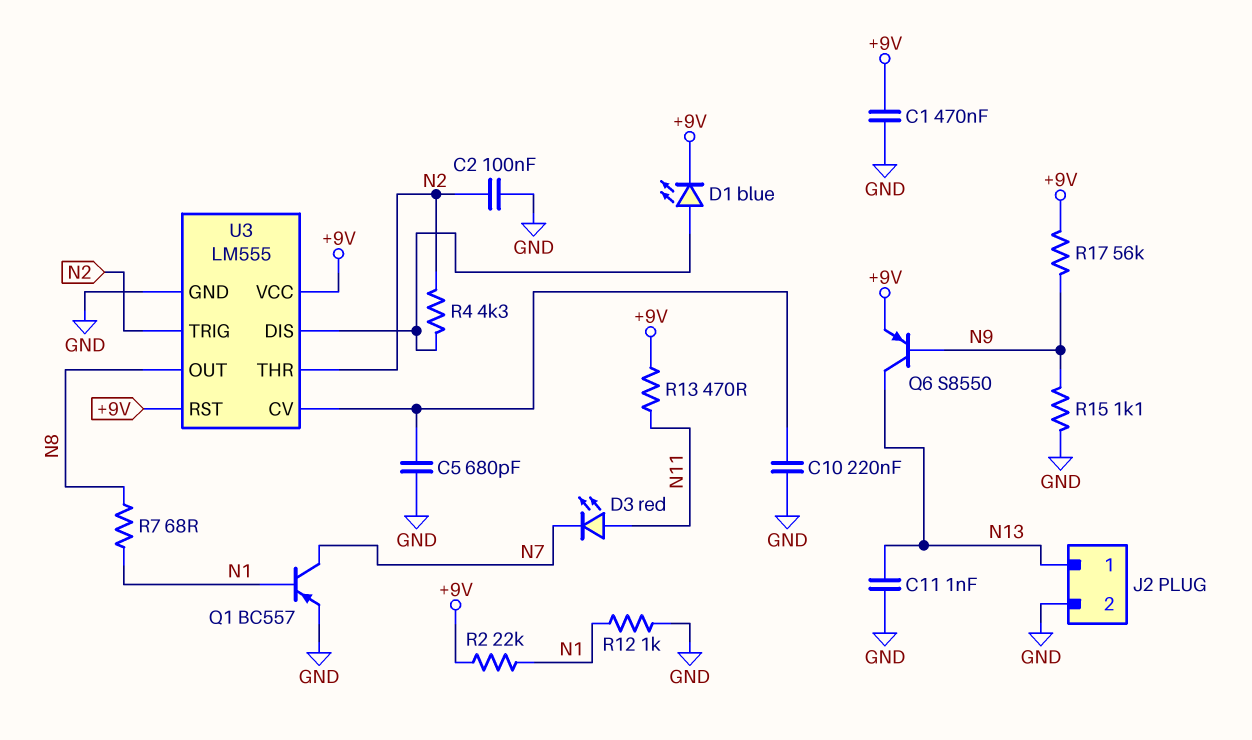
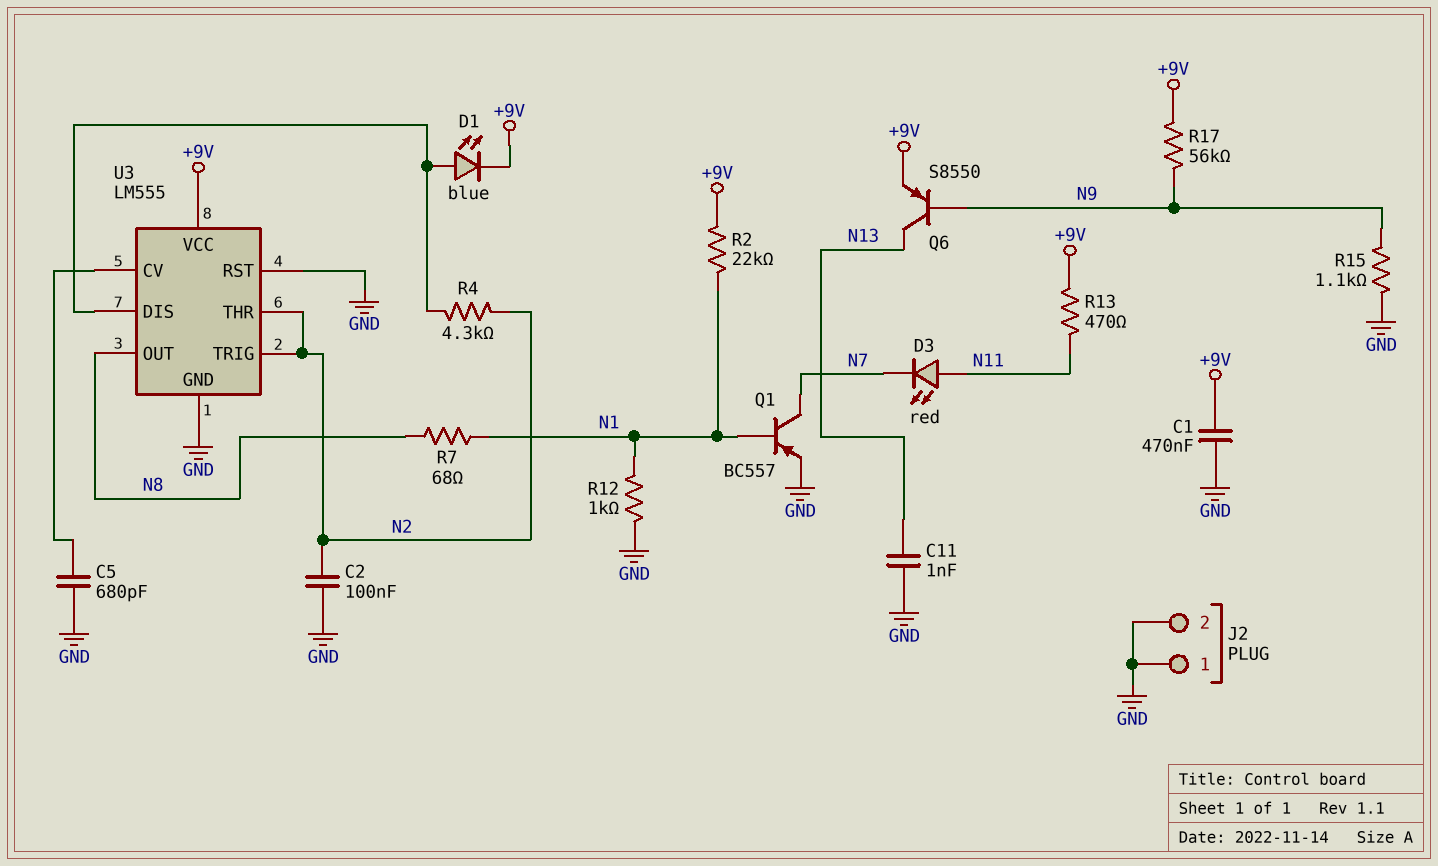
C10: 220nF (GND, U3/CV) -> none
J2 pin 1: N13 -> GND
U3 pin RST: +9V -> GND

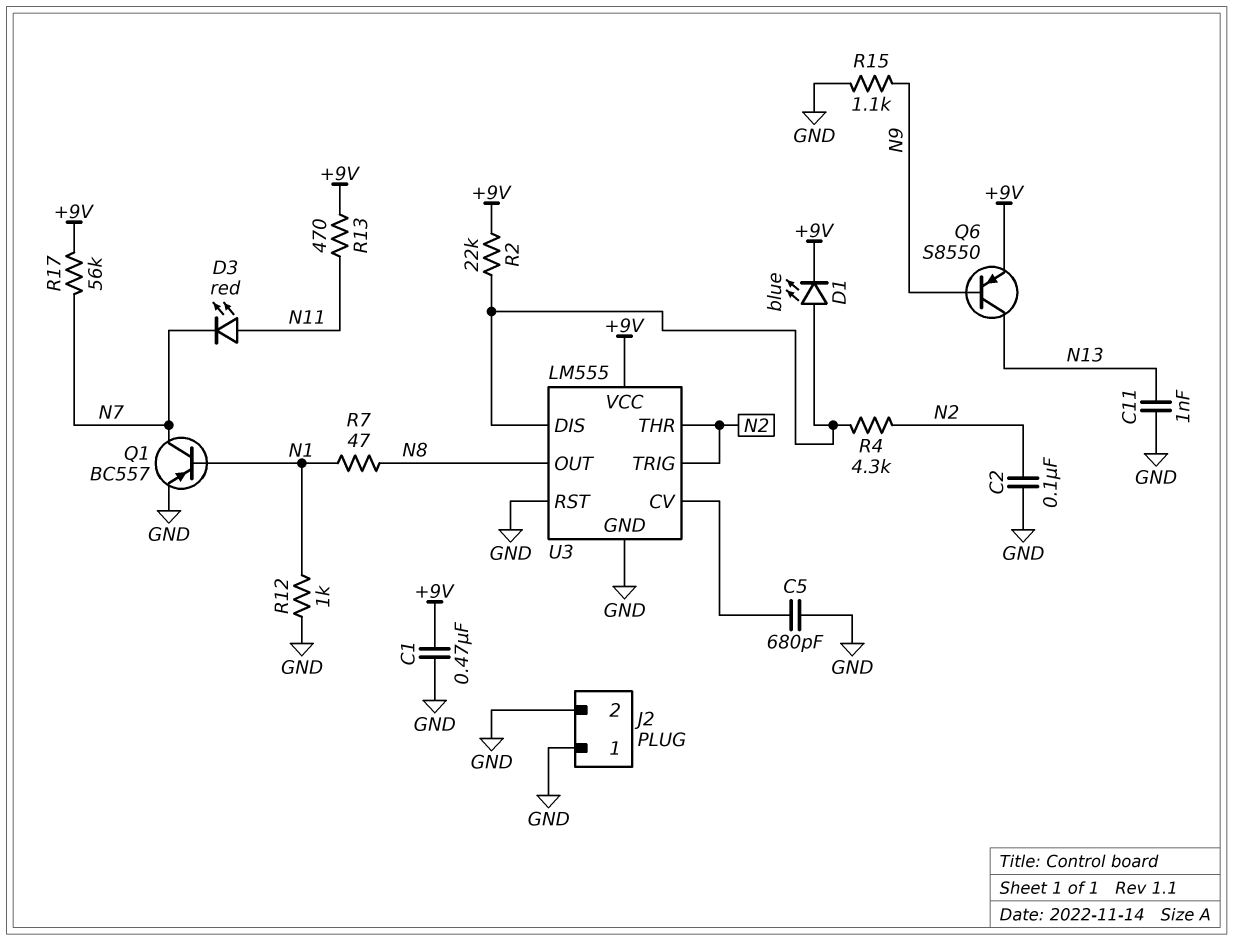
R2: 22k (+9V, N1) -> 22k (+9V, U3/DIS)
R7: 68 (N1, N8) -> 47 (N1, N8)
R17: 56k (+9V, N9) -> 56k (+9V, N7)

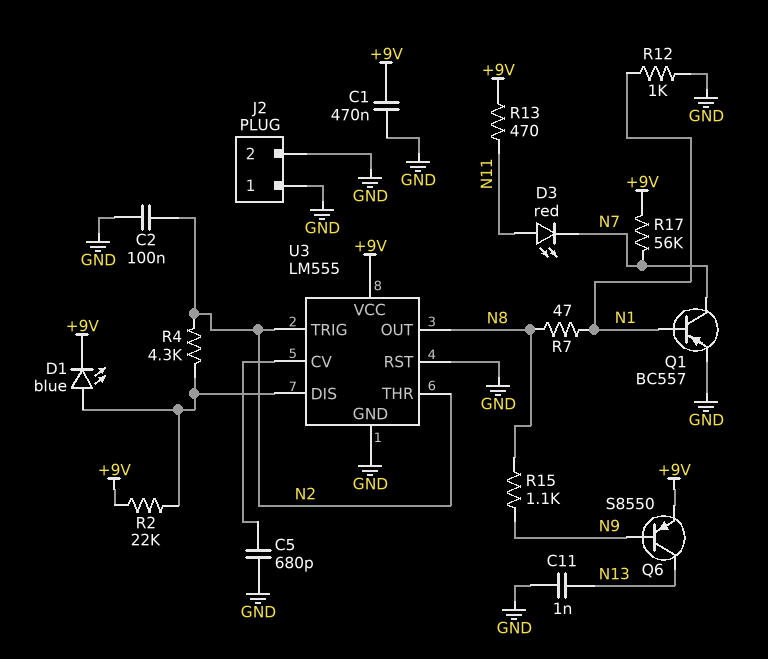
R15: 1.1k (GND, N9) -> 1.1k (N8, N9)

